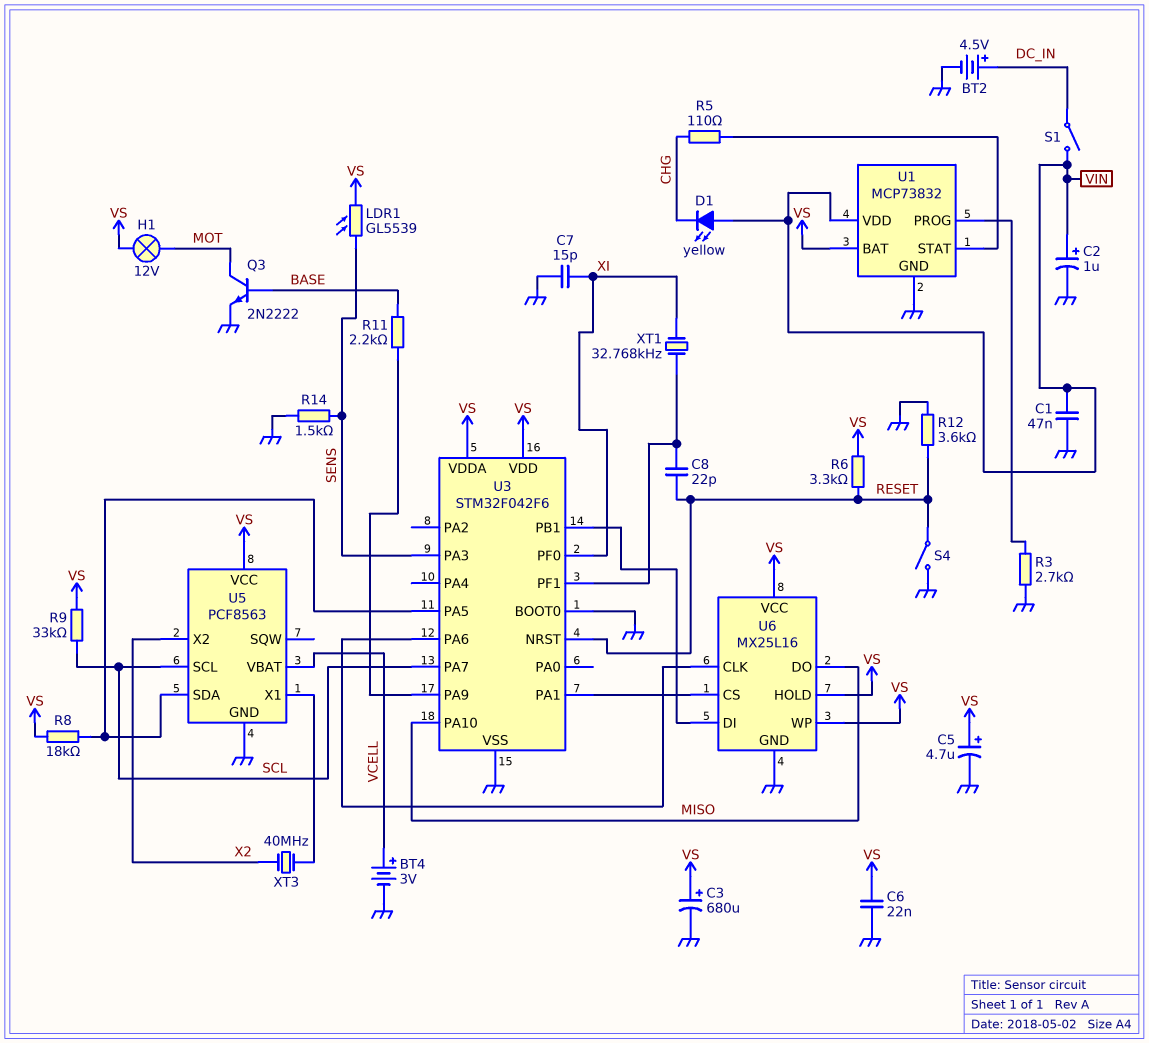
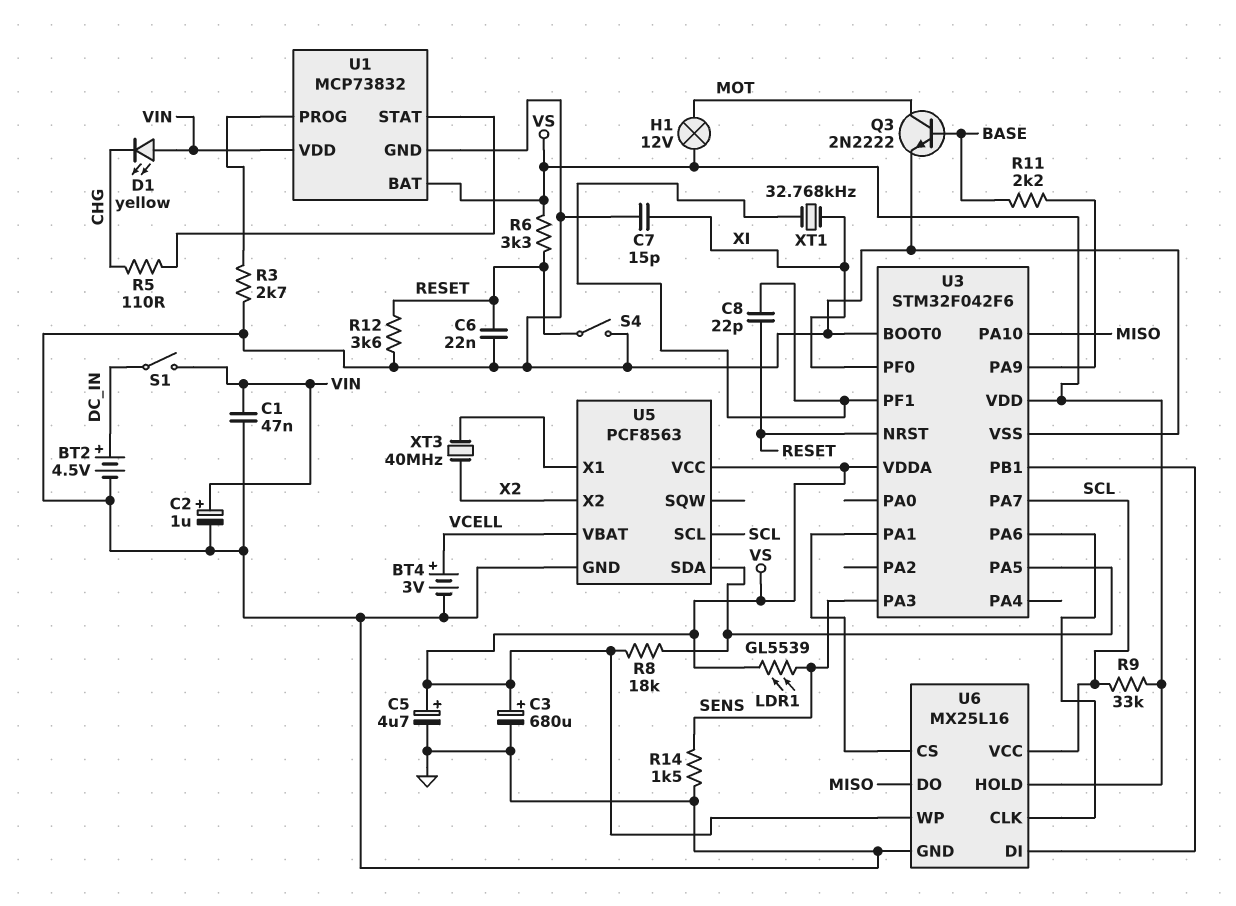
C6: 22nF (GND, VS) -> 22nF (GND, RESET)
U6 pin VCC: VS -> SCL

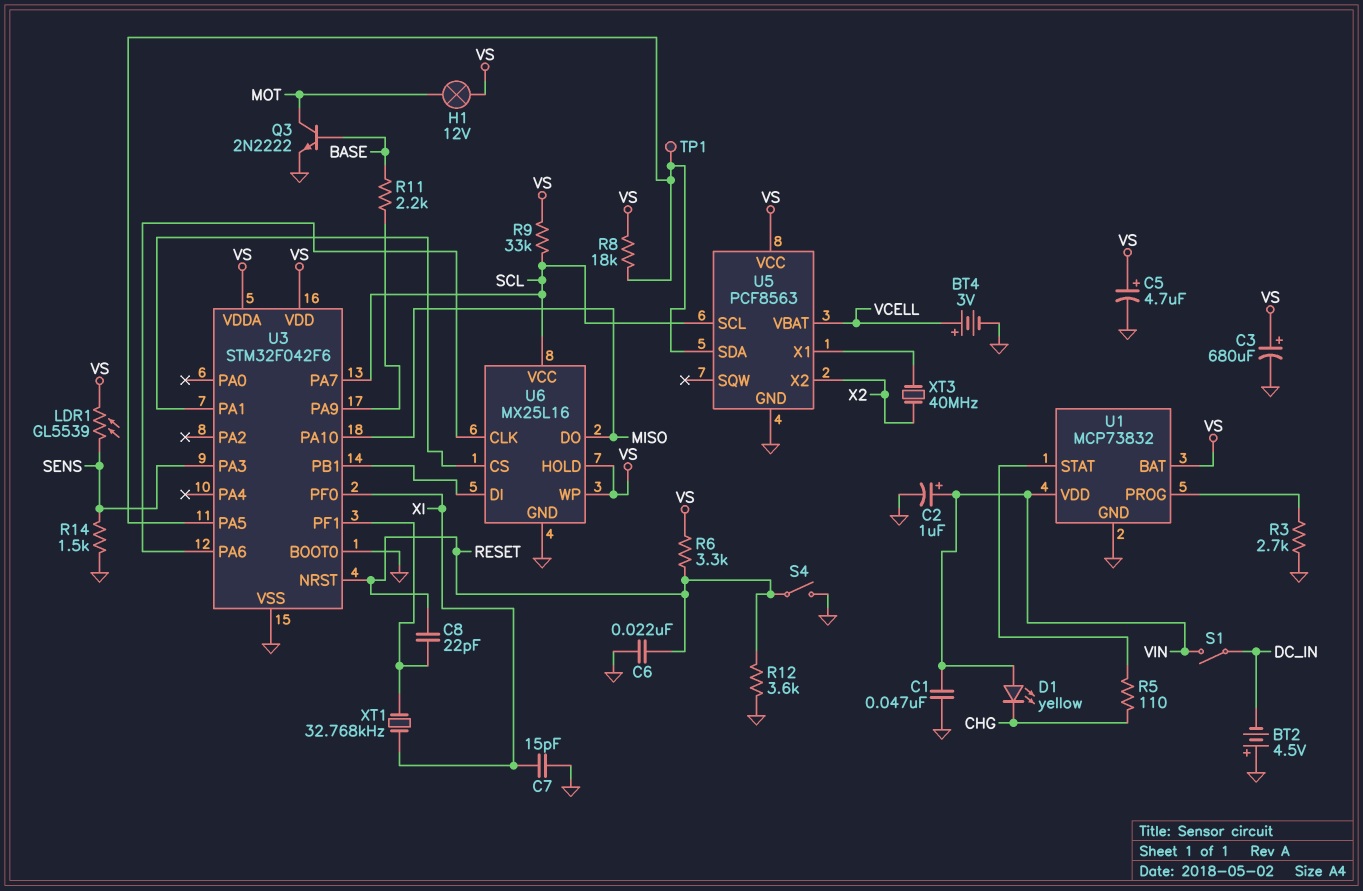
BT2: 4.5V (plus DC_IN, minus GND) -> 4.5V (plus GND, minus DC_IN)
TP1: none -> test point (U3/PA5)

